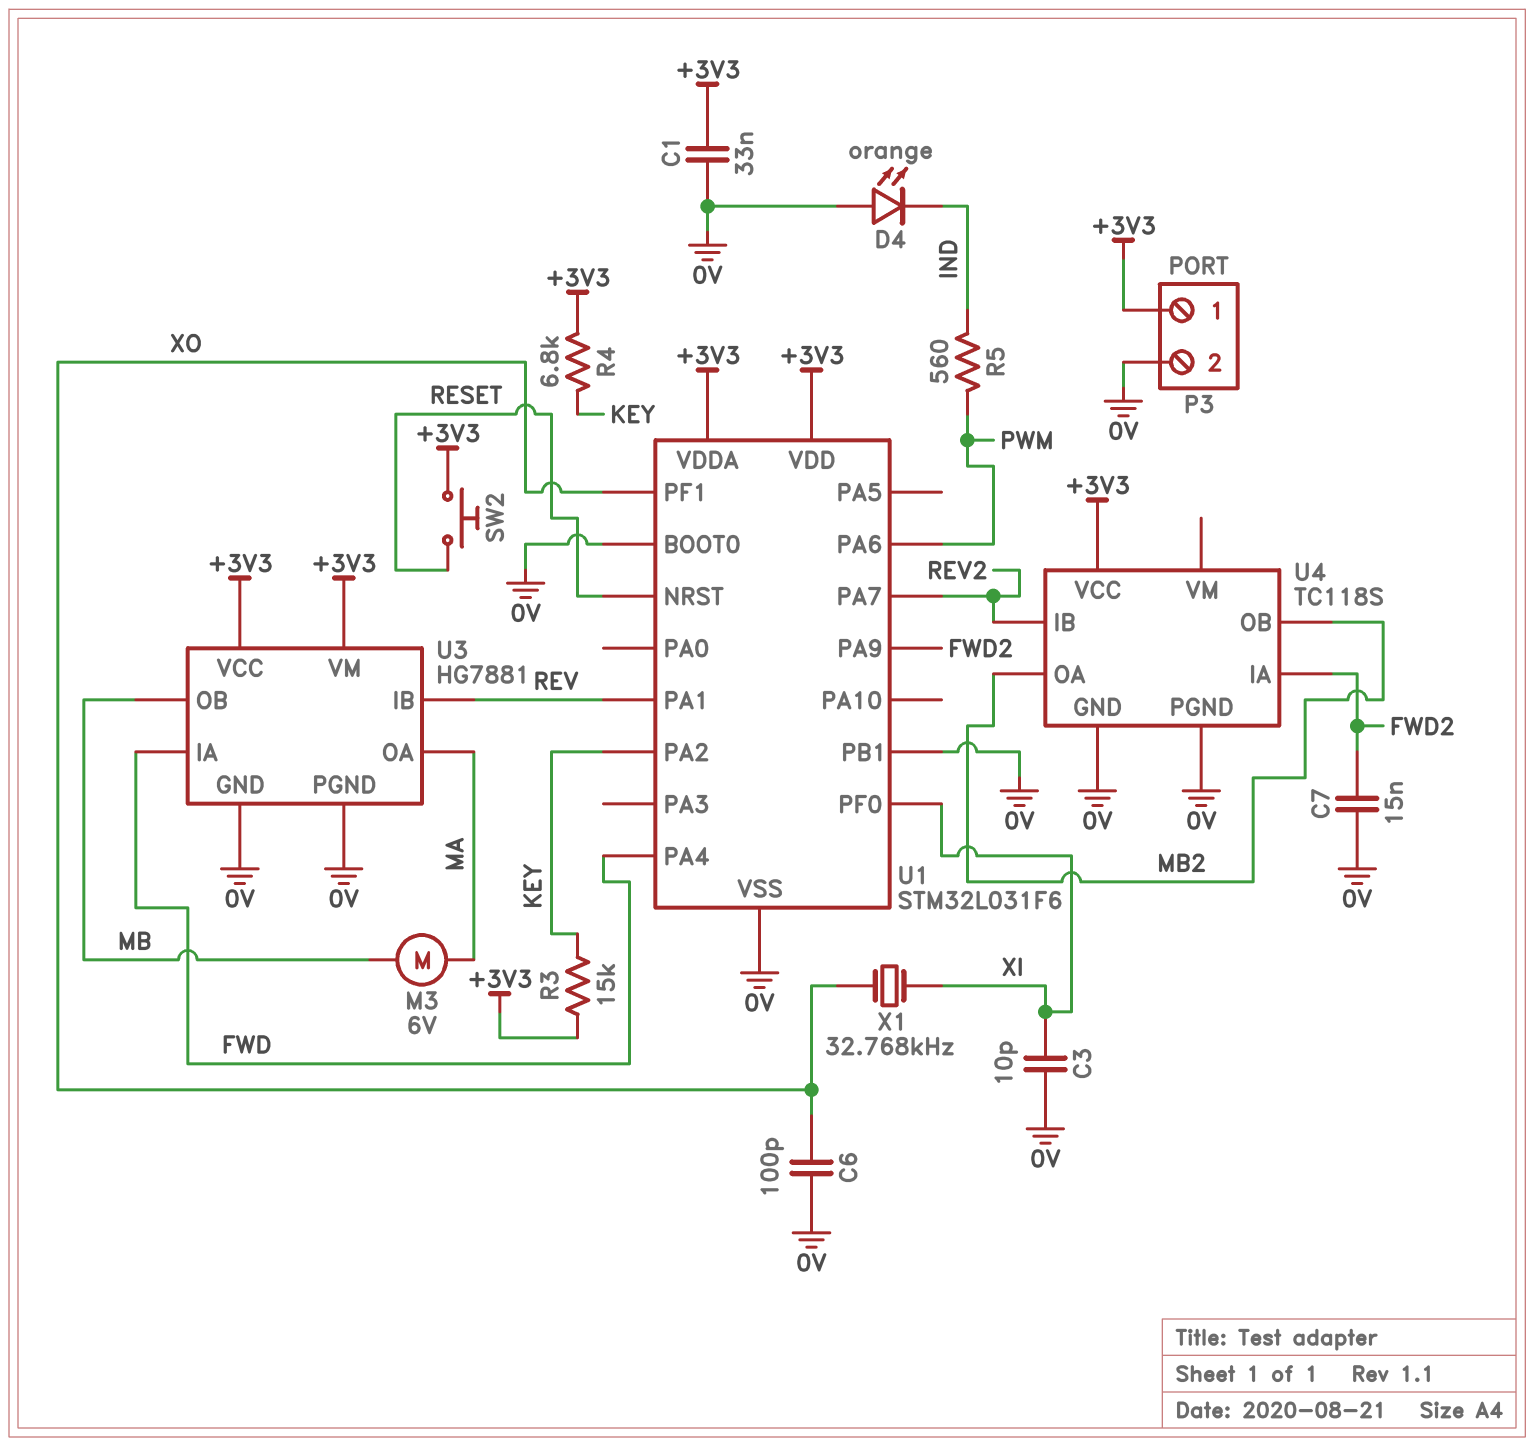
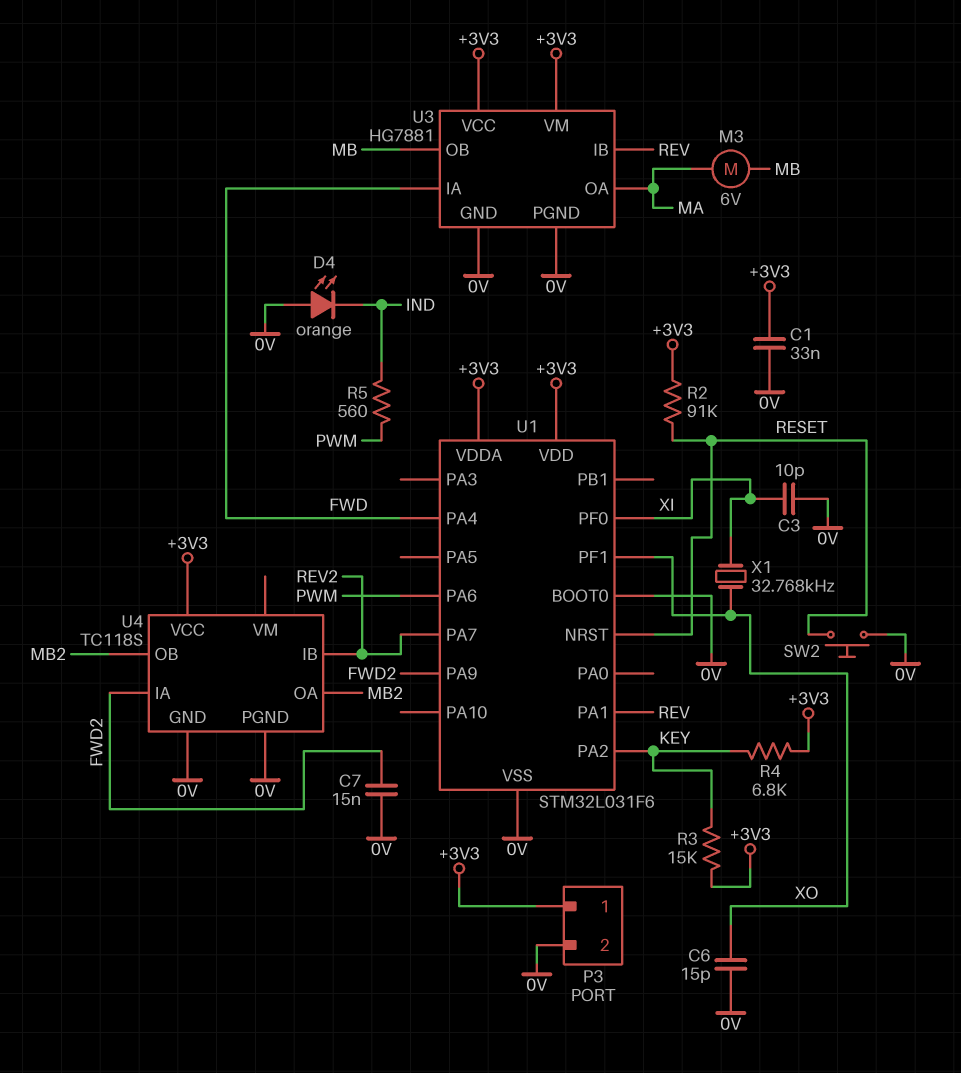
C6: 100pF (0V, XO) -> 15pF (0V, XO)
R2: none -> 91k (+3V3, RESET)
SW2: button (+3V3, RESET) -> button (0V, RESET)
U1 pin PB1: 0V -> none

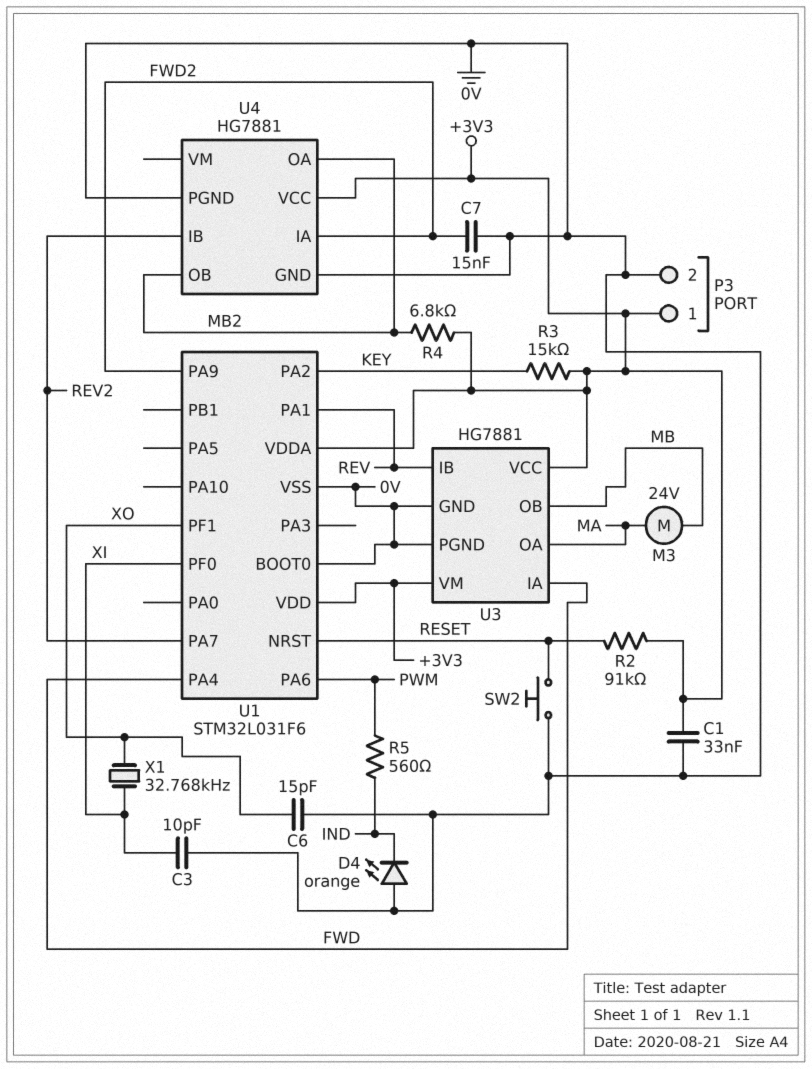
M3: motor 6V (MA, MB) -> motor 24V (MA, MB)
R4: 6.8k (+3V3, KEY) -> 6.8k (+3V3, MB2)
U4: TC118S -> HG7881

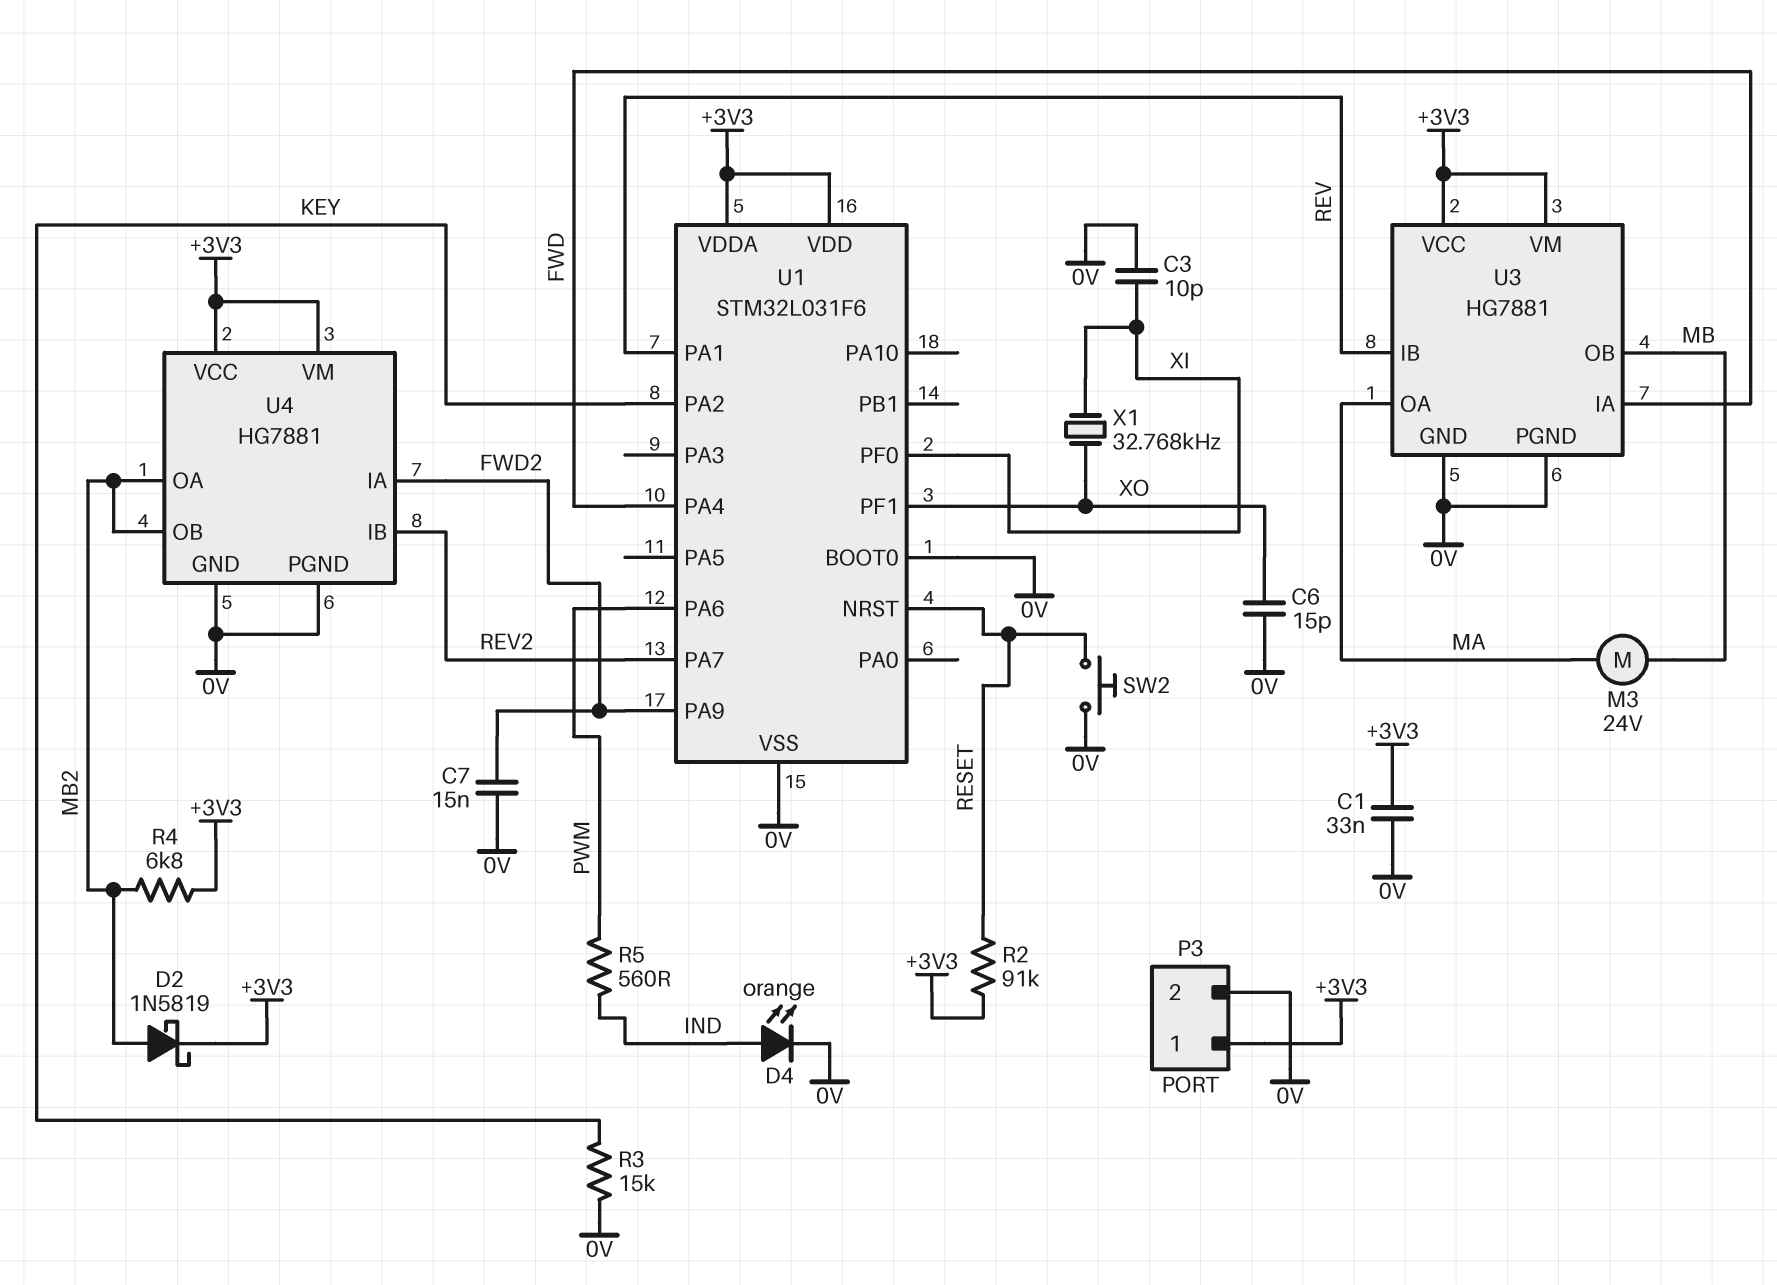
D2: none -> schottky 1N5819 (A MB2, K +3V3)
D4: LED orange (A 0V, K IND) -> LED orange (A IND, K 0V)
R3: 15k (+3V3, KEY) -> 15k (0V, KEY)
U4 pin VM: none -> +3V3

